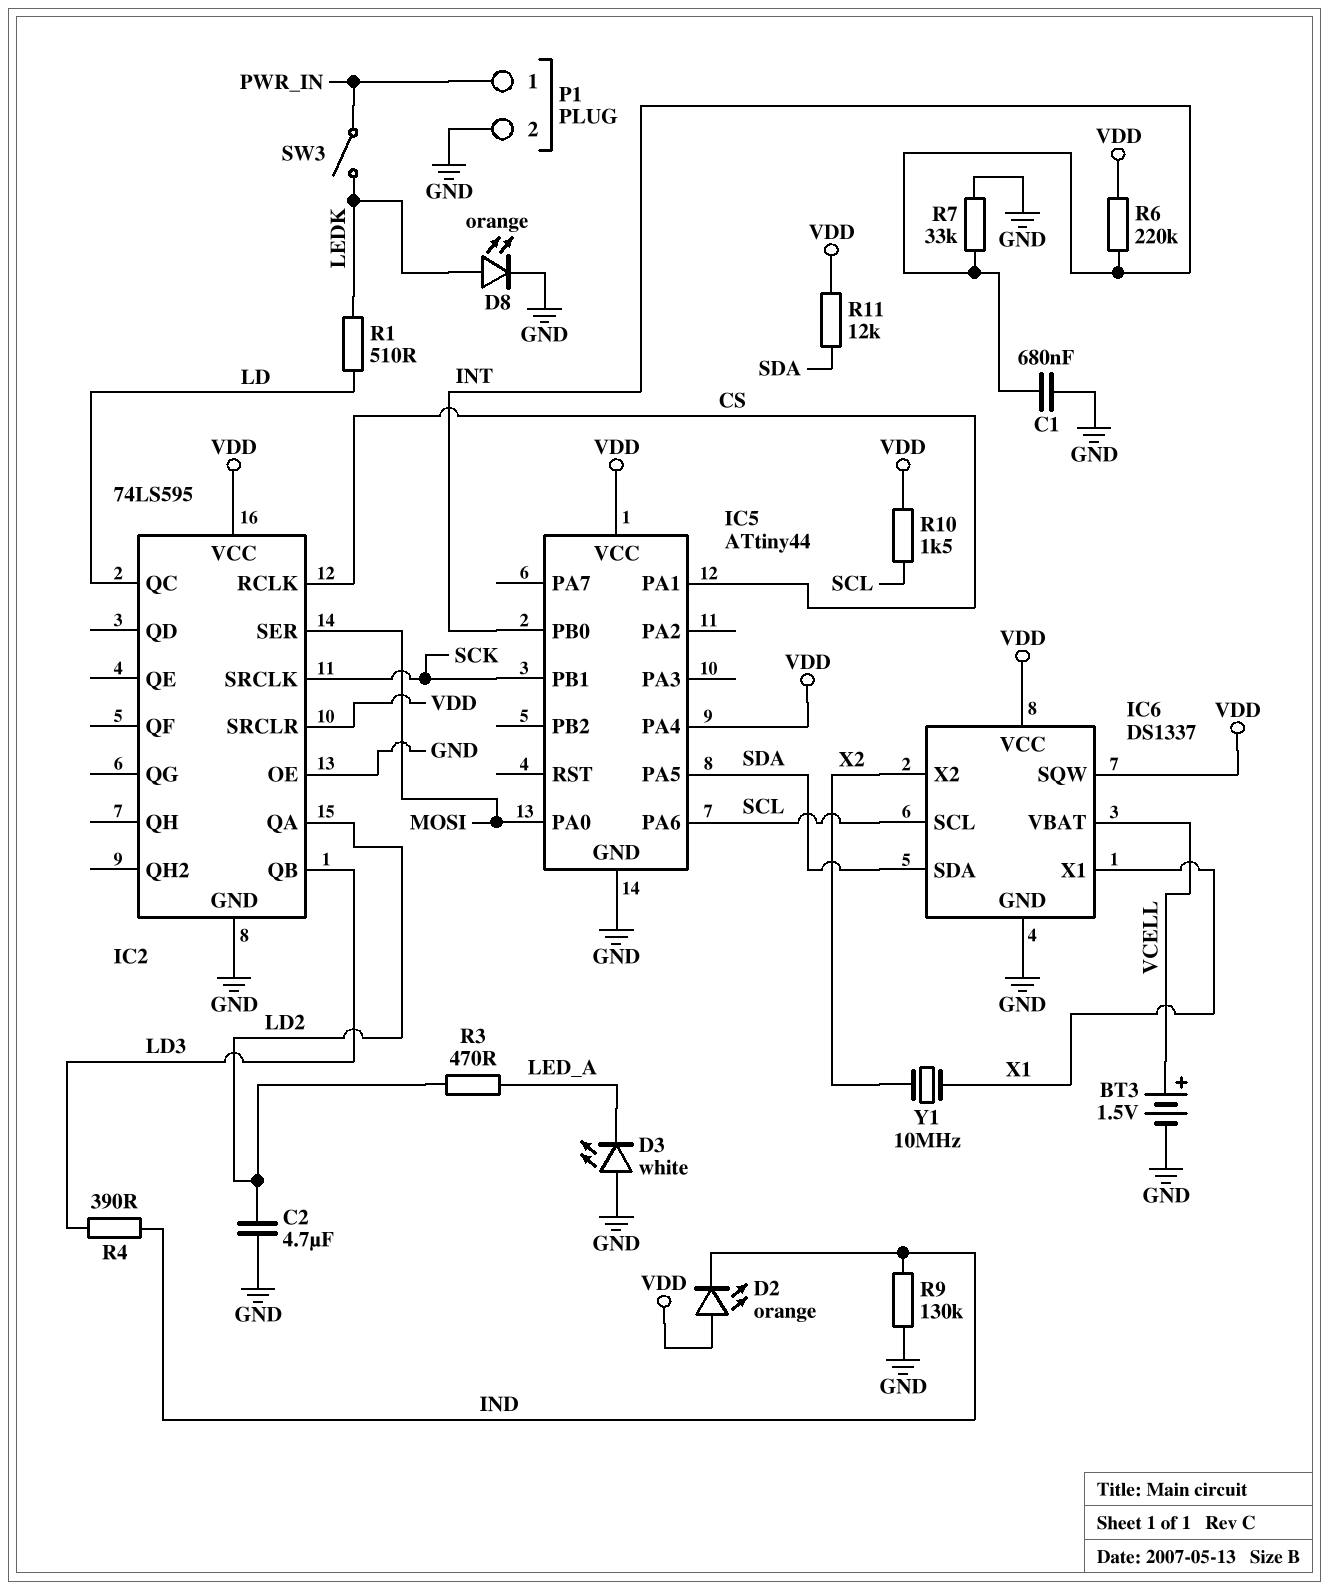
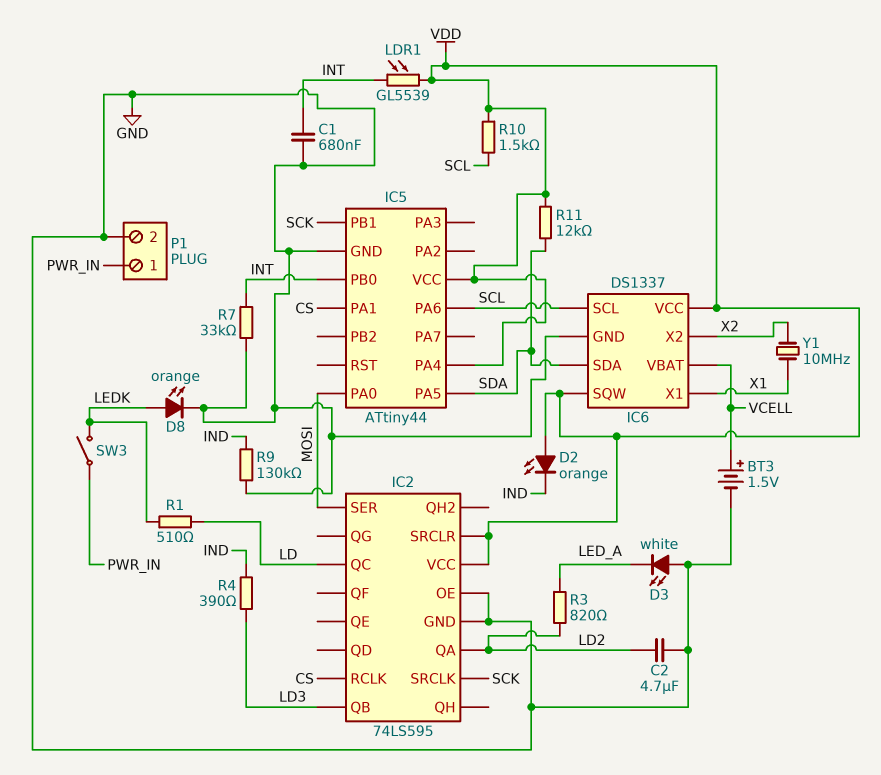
LDR1: none -> GL5539 (INT, VDD)
R3: 470 (LD2, LED_A) -> 820 (LD2, LED_A)
R6: 220k (INT, VDD) -> none

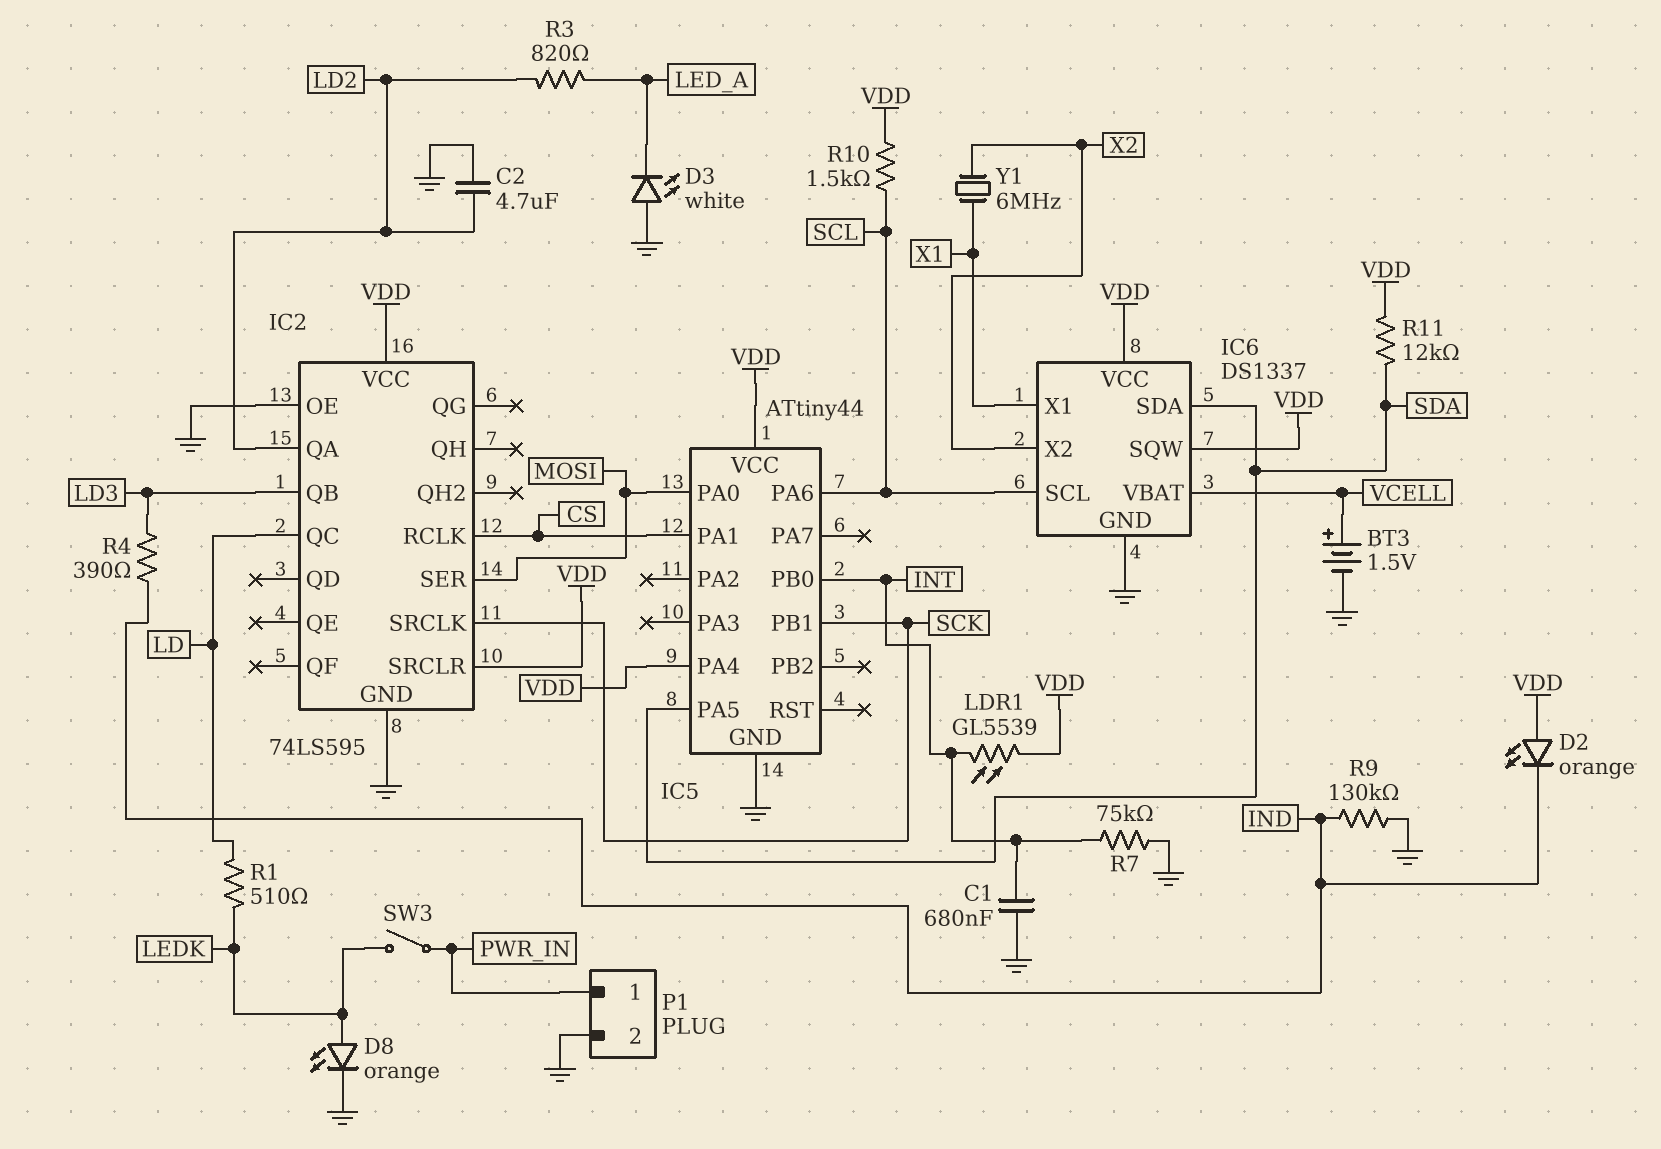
R7: 33k (GND, INT) -> 75k (GND, INT)
Y1: 10MHz (X1, X2) -> 6MHz (X1, X2)

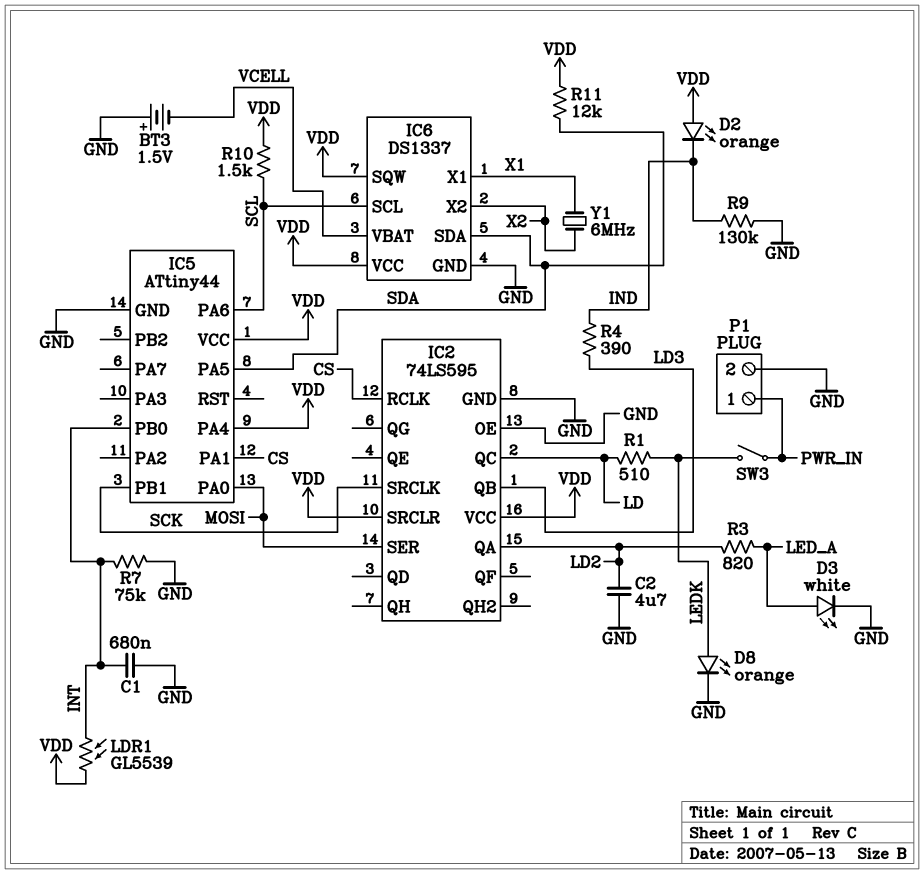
BT3: 1.5V (plus VCELL, minus GND) -> 1.5V (plus GND, minus VCELL)
D3: LED white (A GND, K LED_A) -> LED white (A LED_A, K GND)

